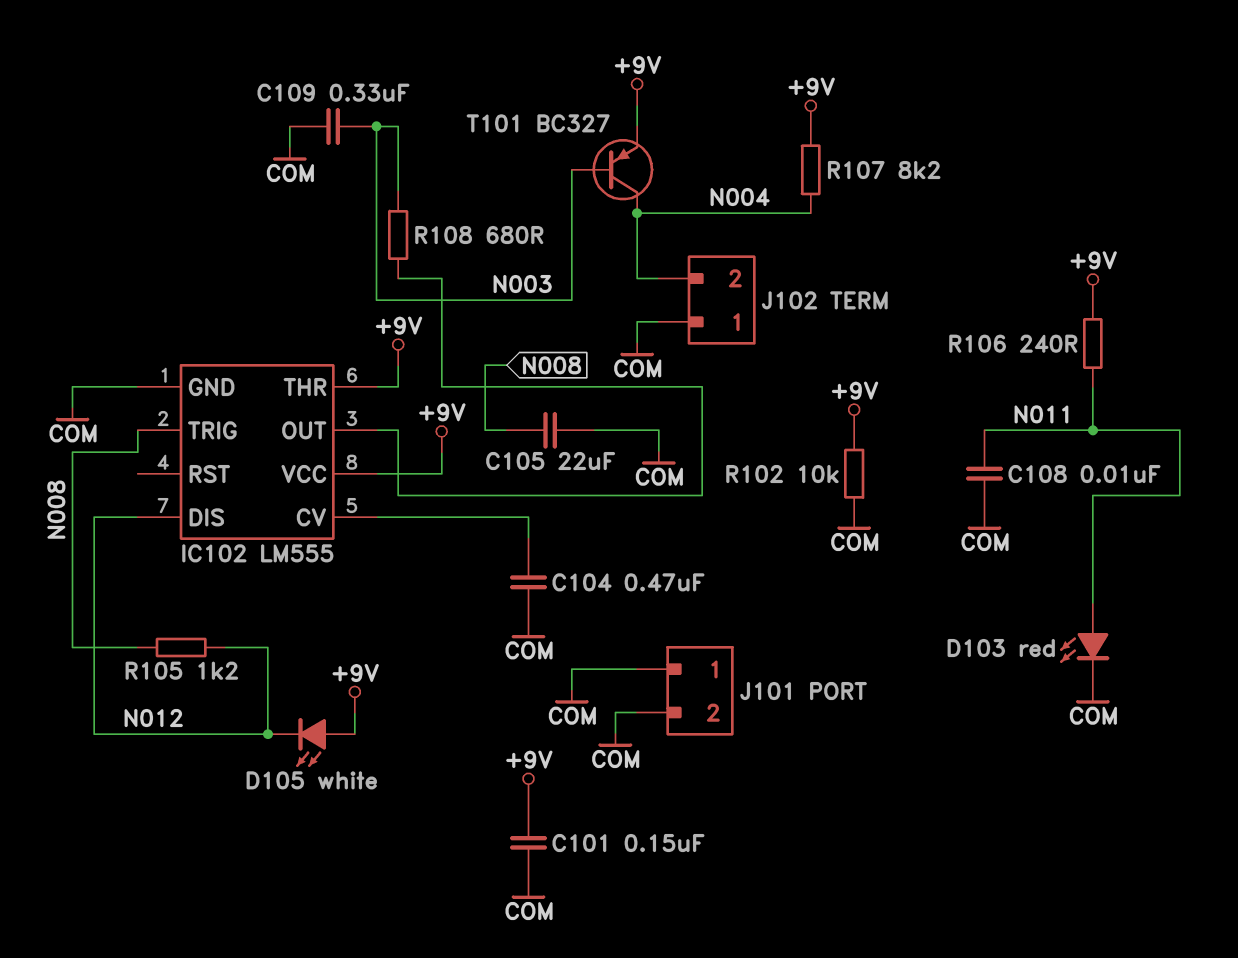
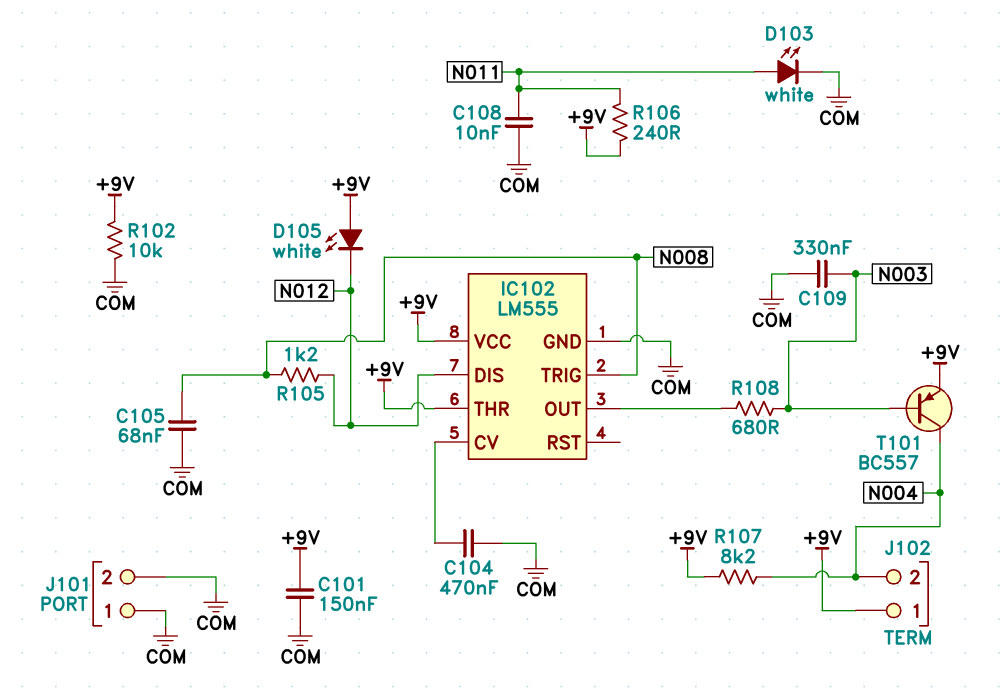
C105: 22uF (COM, N008) -> 68nF (COM, N008)
D103: LED red (A N011, K COM) -> LED white (A N011, K COM)
J102 pin 1: COM -> +9V
T101: PNP BC327 (B N003, C N004, E +9V) -> PNP BC557 (B N003, C N004, E +9V)

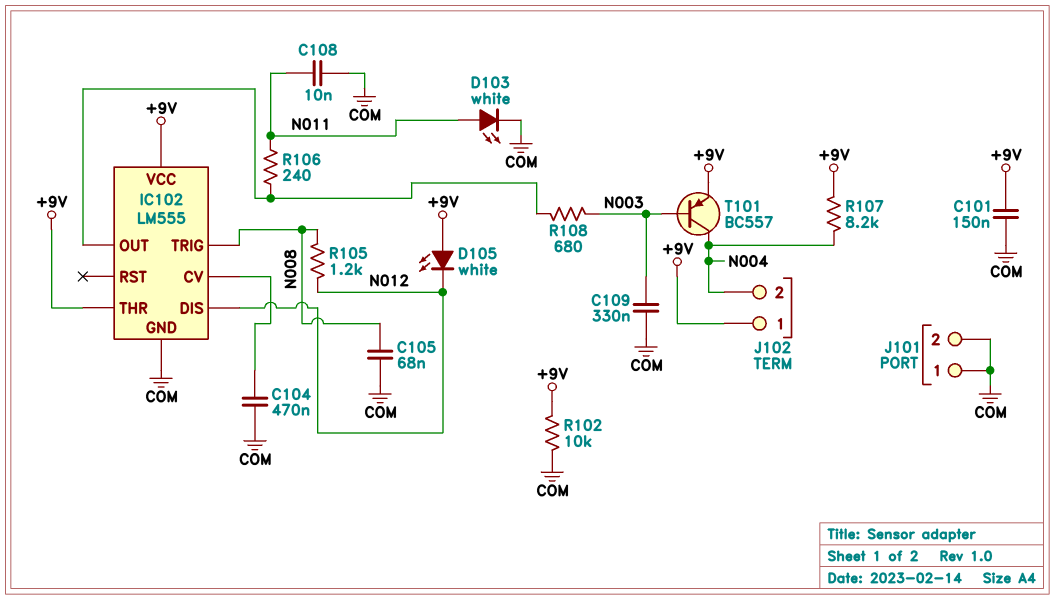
R106: 240 (+9V, N011) -> 240 (IC102/OUT, N011)

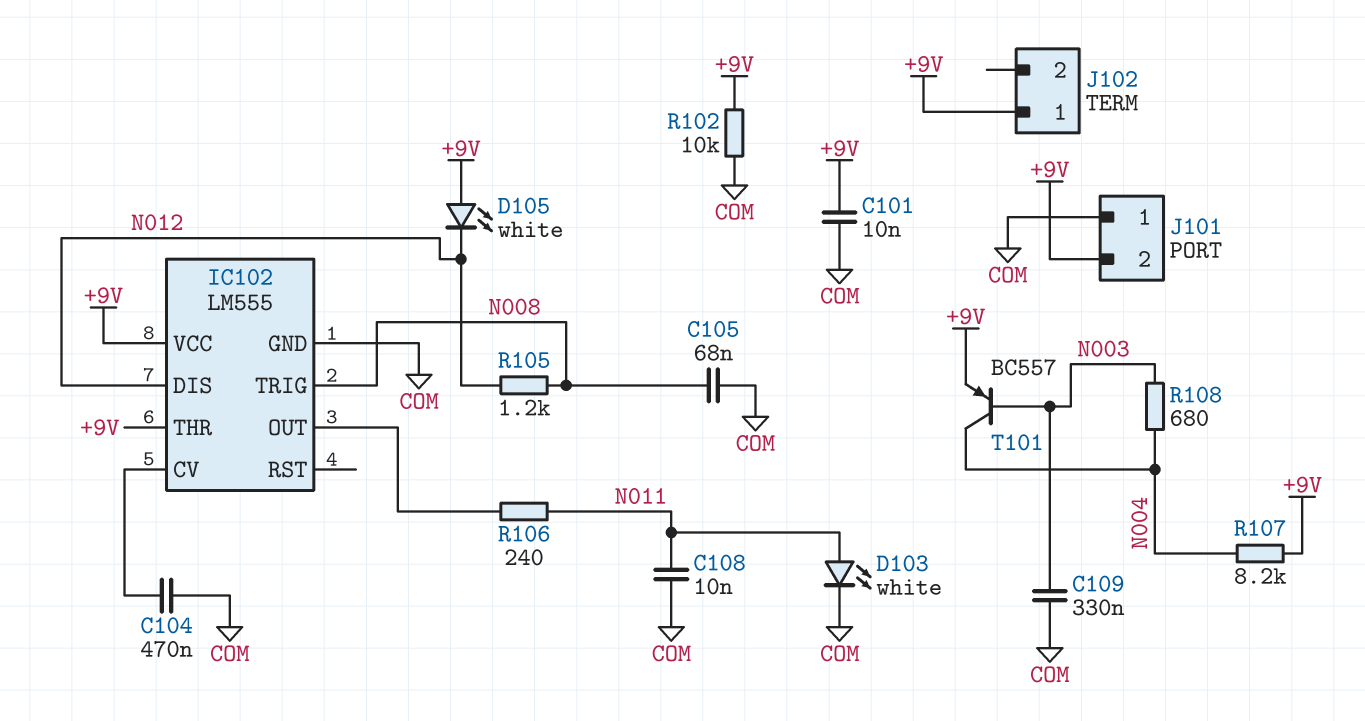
C101: 150nF (+9V, COM) -> 10nF (+9V, COM)
J101 pin 2: COM -> +9V
J102 pin 2: N004 -> none
R108: 680 (IC102/OUT, N003) -> 680 (N003, N004)

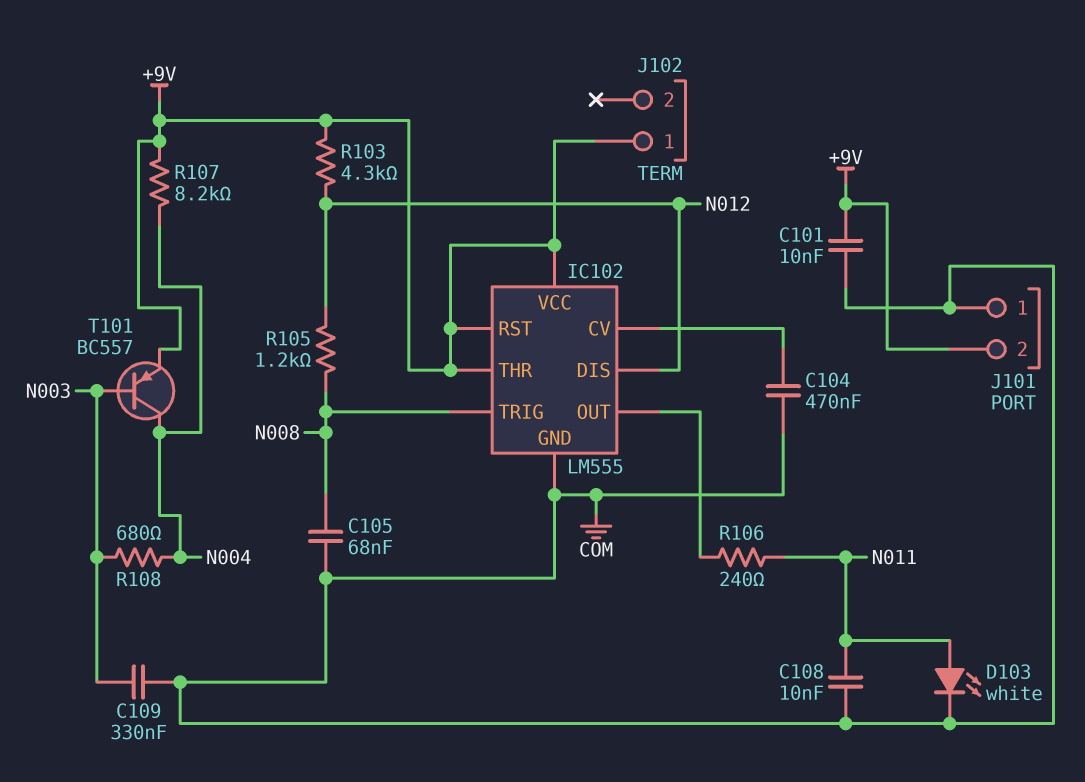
D105: LED white (A +9V, K N012) -> none
IC102 pin RST: none -> +9V
R102: 10k (+9V, COM) -> none
R103: none -> 4.3k (+9V, N012)

